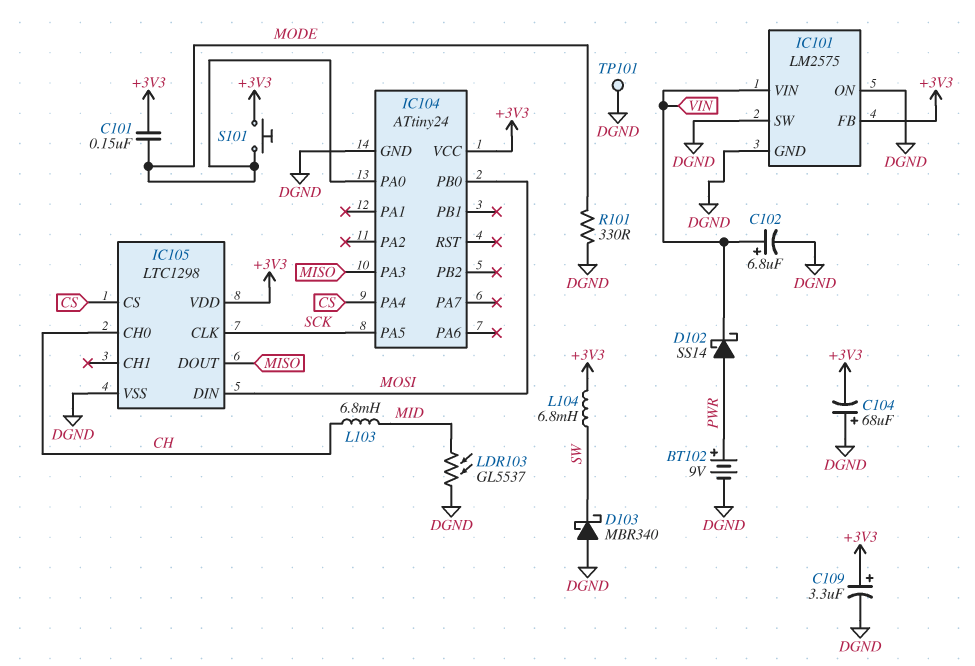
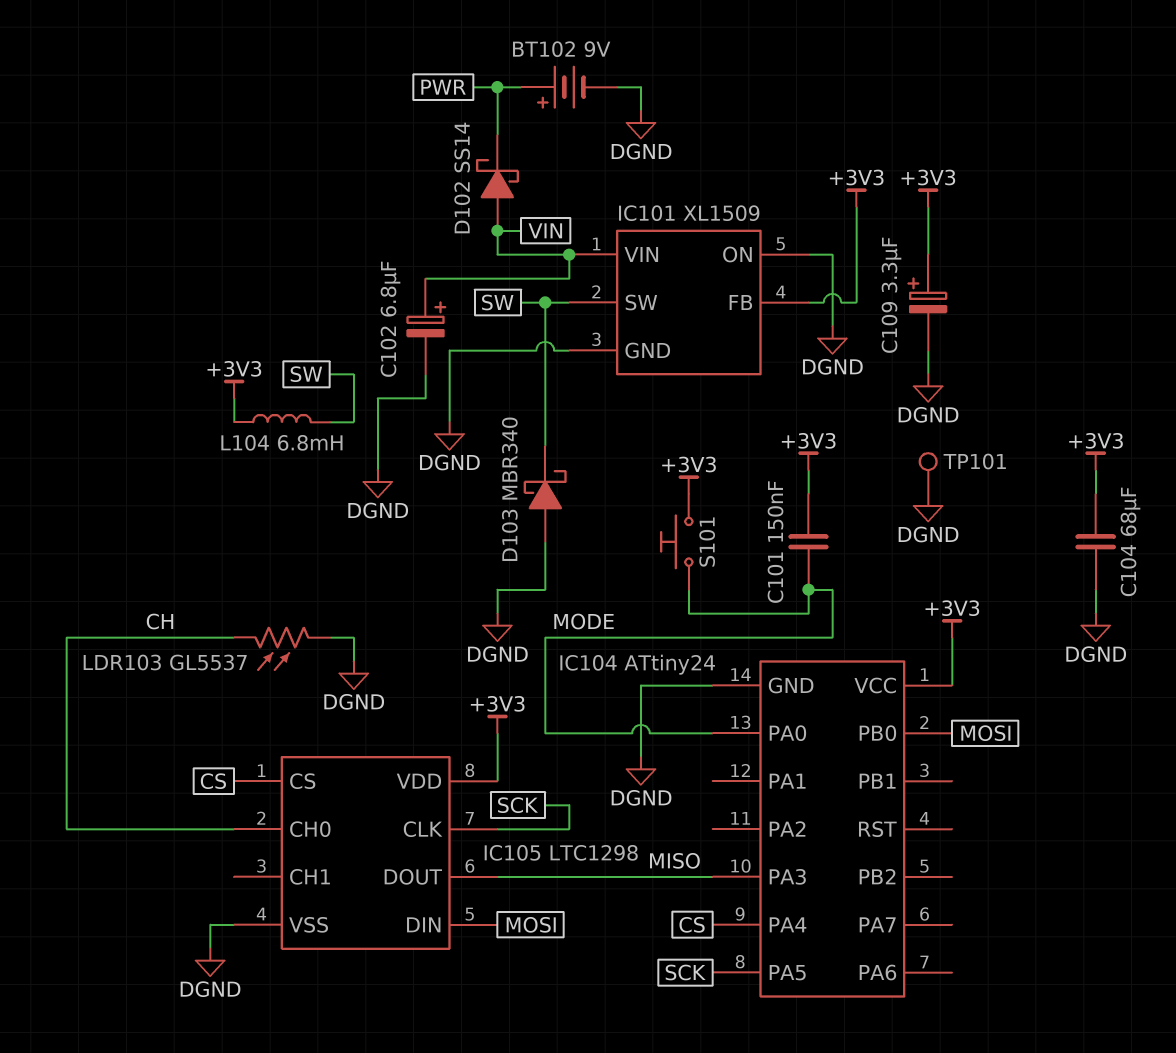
C104: 68uF (plus DGND, minus +3V3) -> 68uF (+3V3, DGND)
D102: schottky SS14 (A PWR, K VIN) -> schottky SS14 (A VIN, K PWR)
IC101: LM2575 -> XL1509
IC101 pin SW: DGND -> SW
L103: 6.8mH (CH, MID) -> none
LDR103: GL5537 (DGND, MID) -> GL5537 (CH, DGND)
R101: 330 (DGND, MODE) -> none

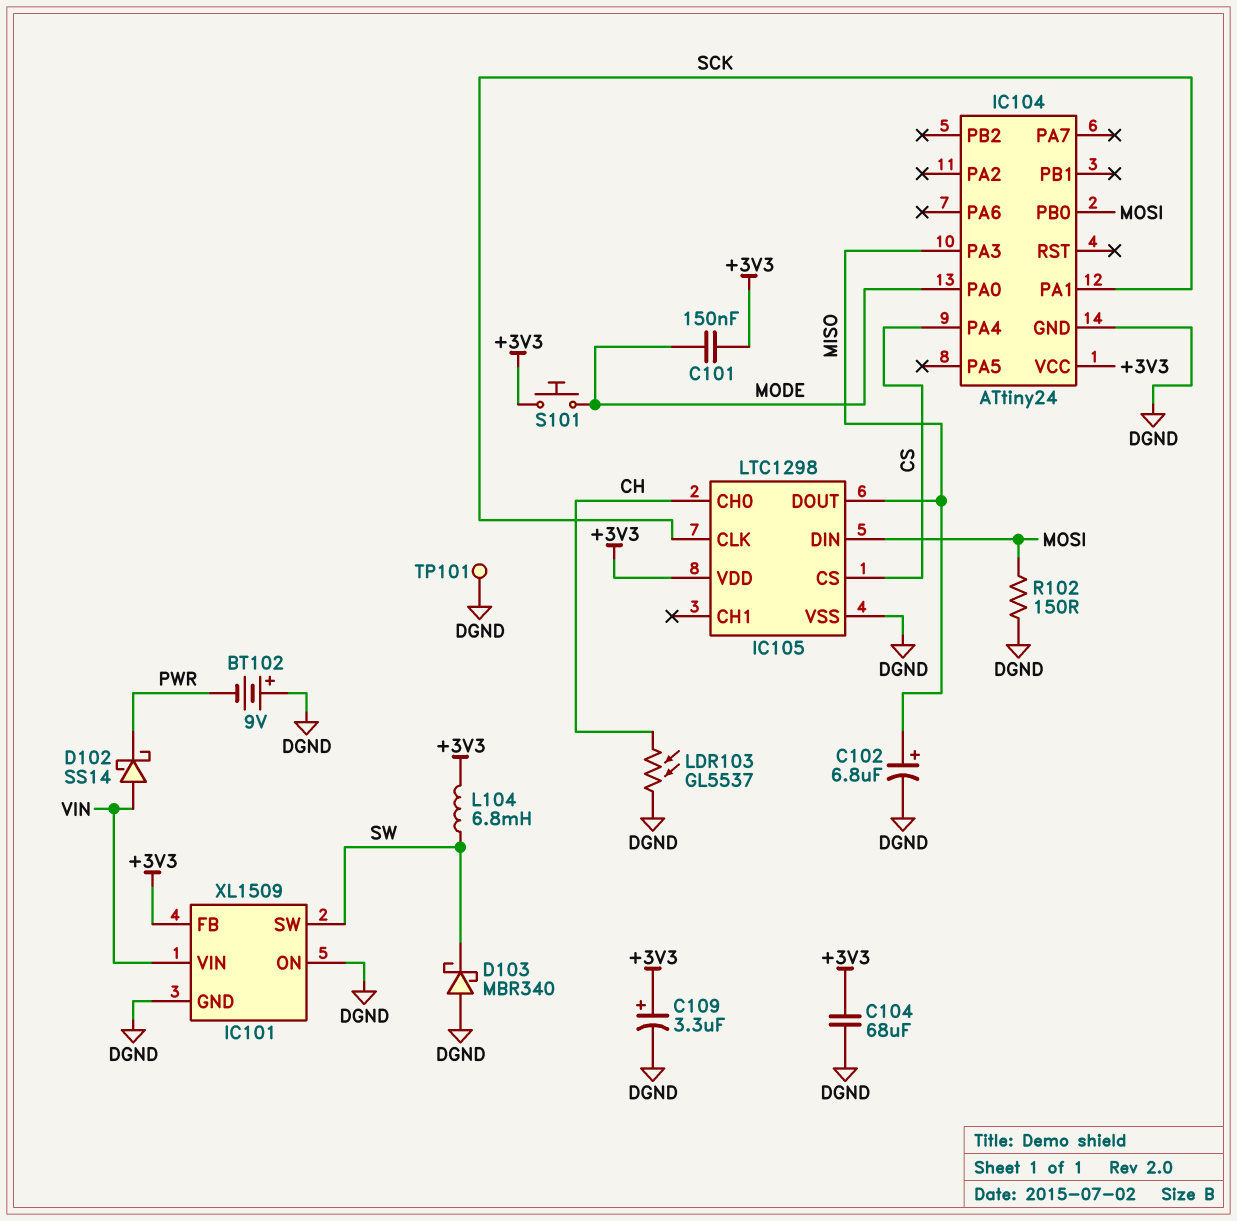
BT102: 9V (plus PWR, minus DGND) -> 9V (plus DGND, minus PWR)
C102: 6.8uF (plus VIN, minus DGND) -> 6.8uF (plus MISO, minus DGND)
IC104 pin PA1: none -> SCK
IC104 pin PA5: SCK -> none
R102: none -> 150 (DGND, MOSI)

